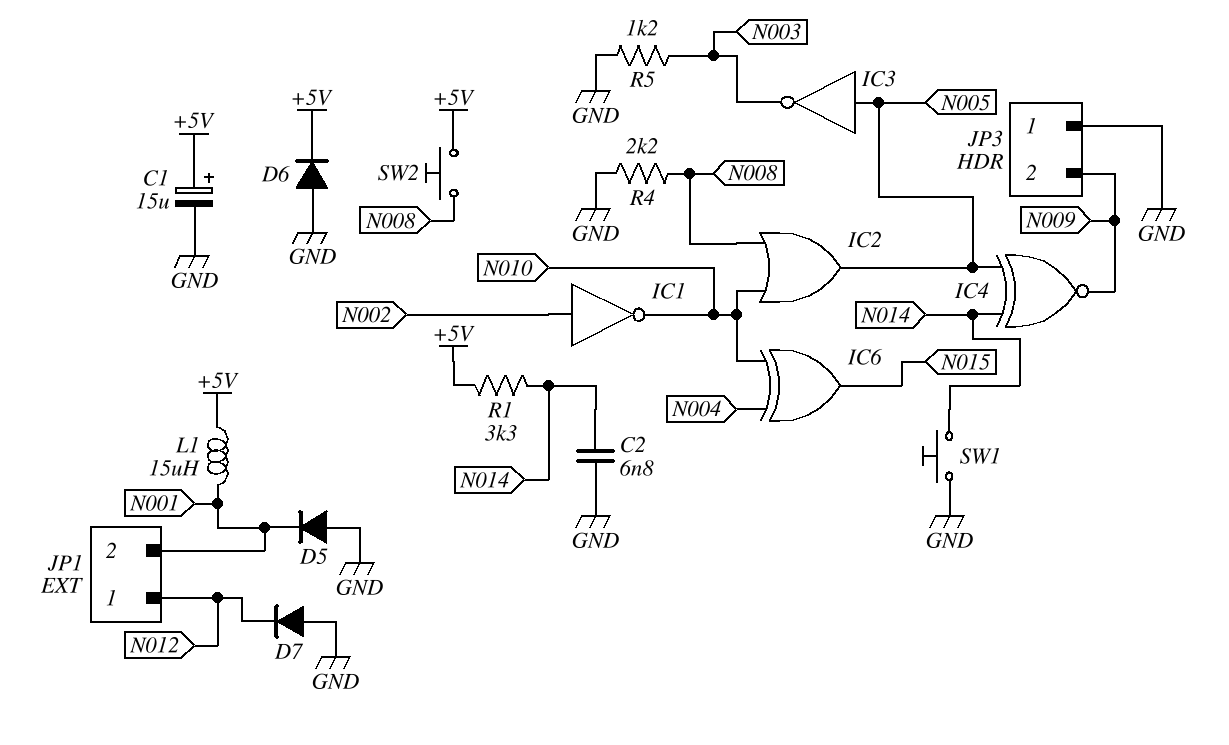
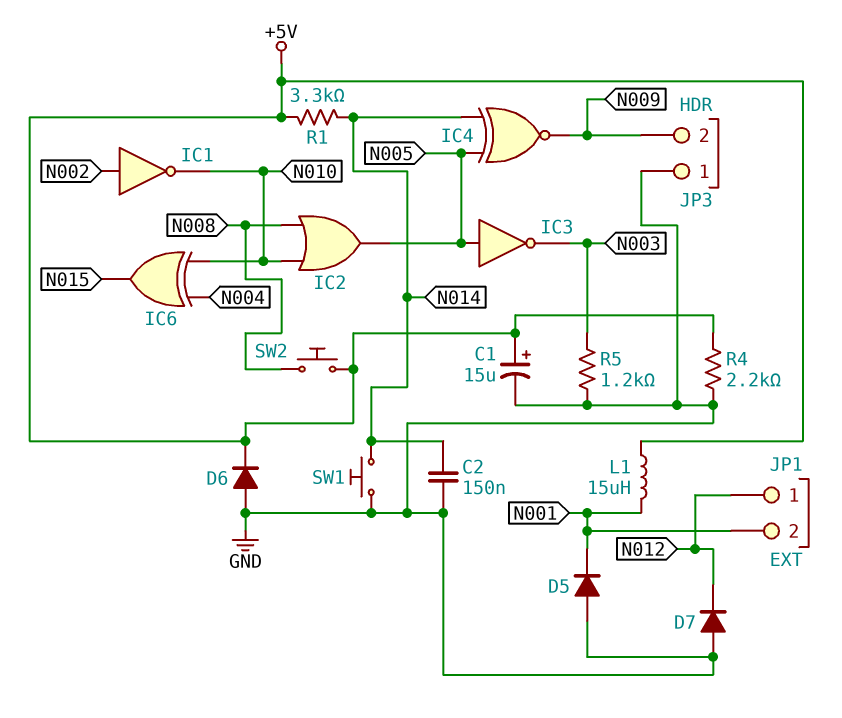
C2: 6.8nF (GND, N014) -> 150nF (GND, N014)
R4: 2.2k (GND, N008) -> 2.2k (+5V, GND)

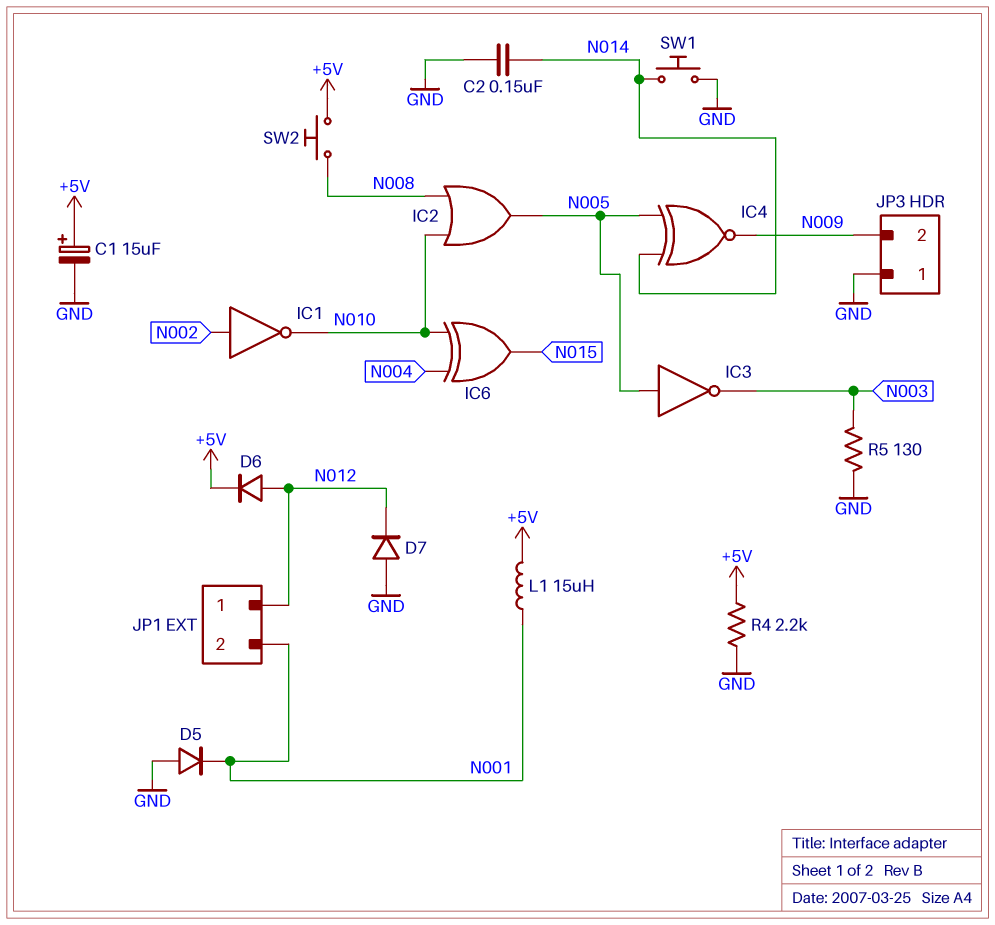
D6: diode (A GND, K +5V) -> diode (A N012, K +5V)
R1: 3.3k (+5V, N014) -> none
R5: 1.2k (GND, N003) -> 130 (GND, N003)

